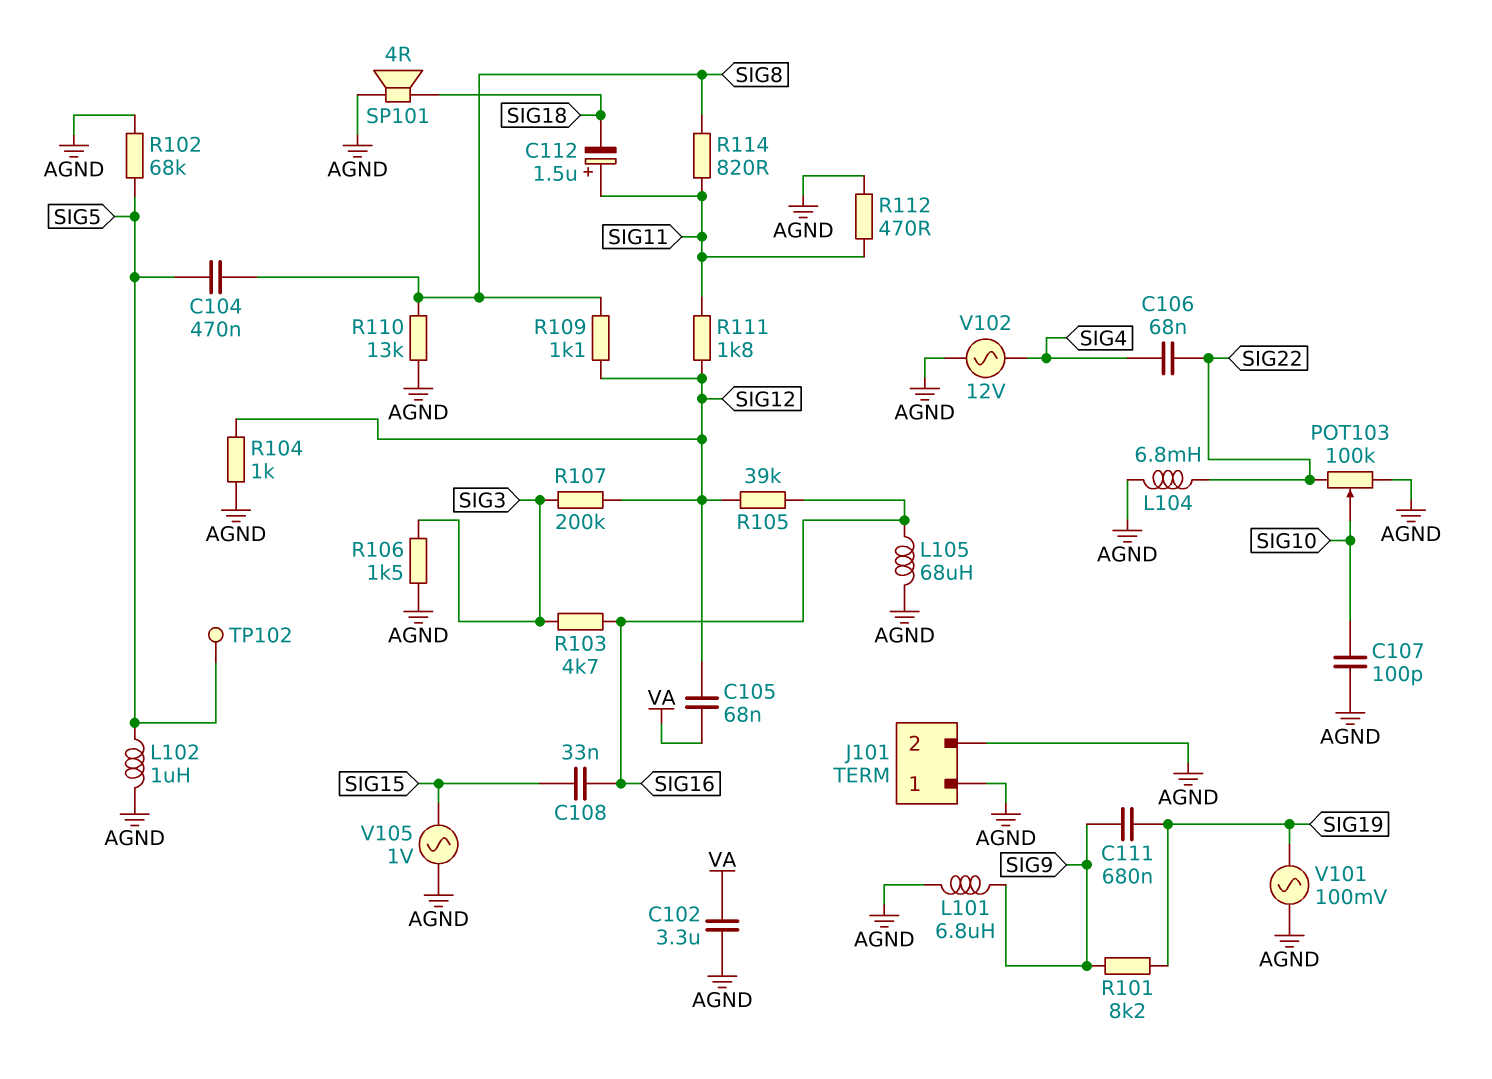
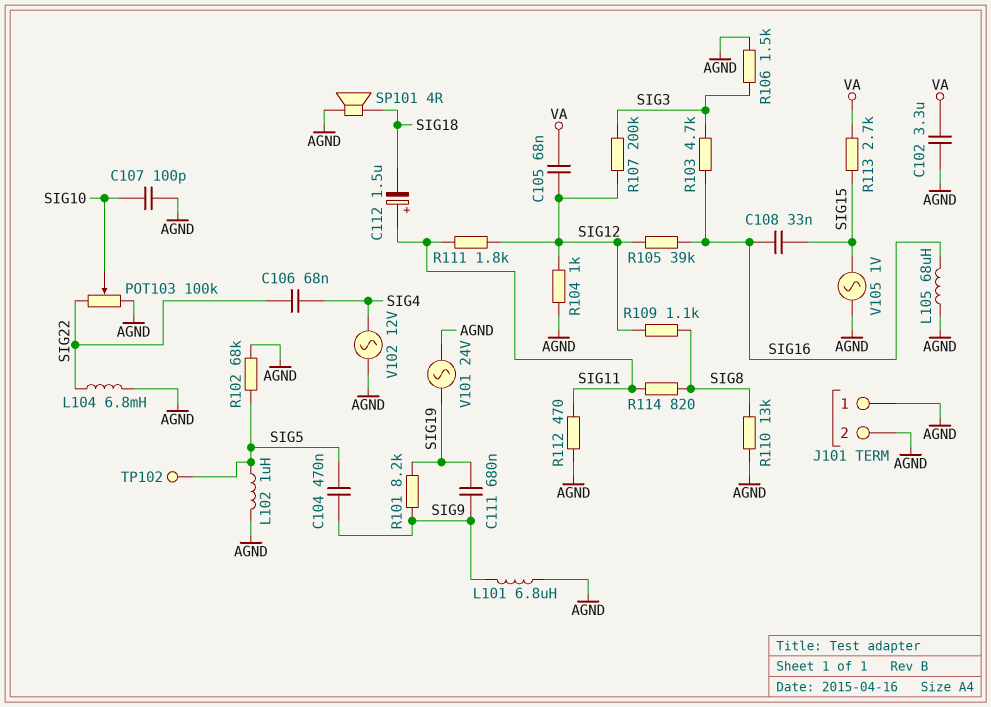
C104: 470nF (SIG5, SIG8) -> 470nF (SIG5, SIG9)
R113: none -> 2.7k (SIG15, VA)
V101: AC 100mV (AGND, SIG19) -> AC 24V (AGND, SIG19)

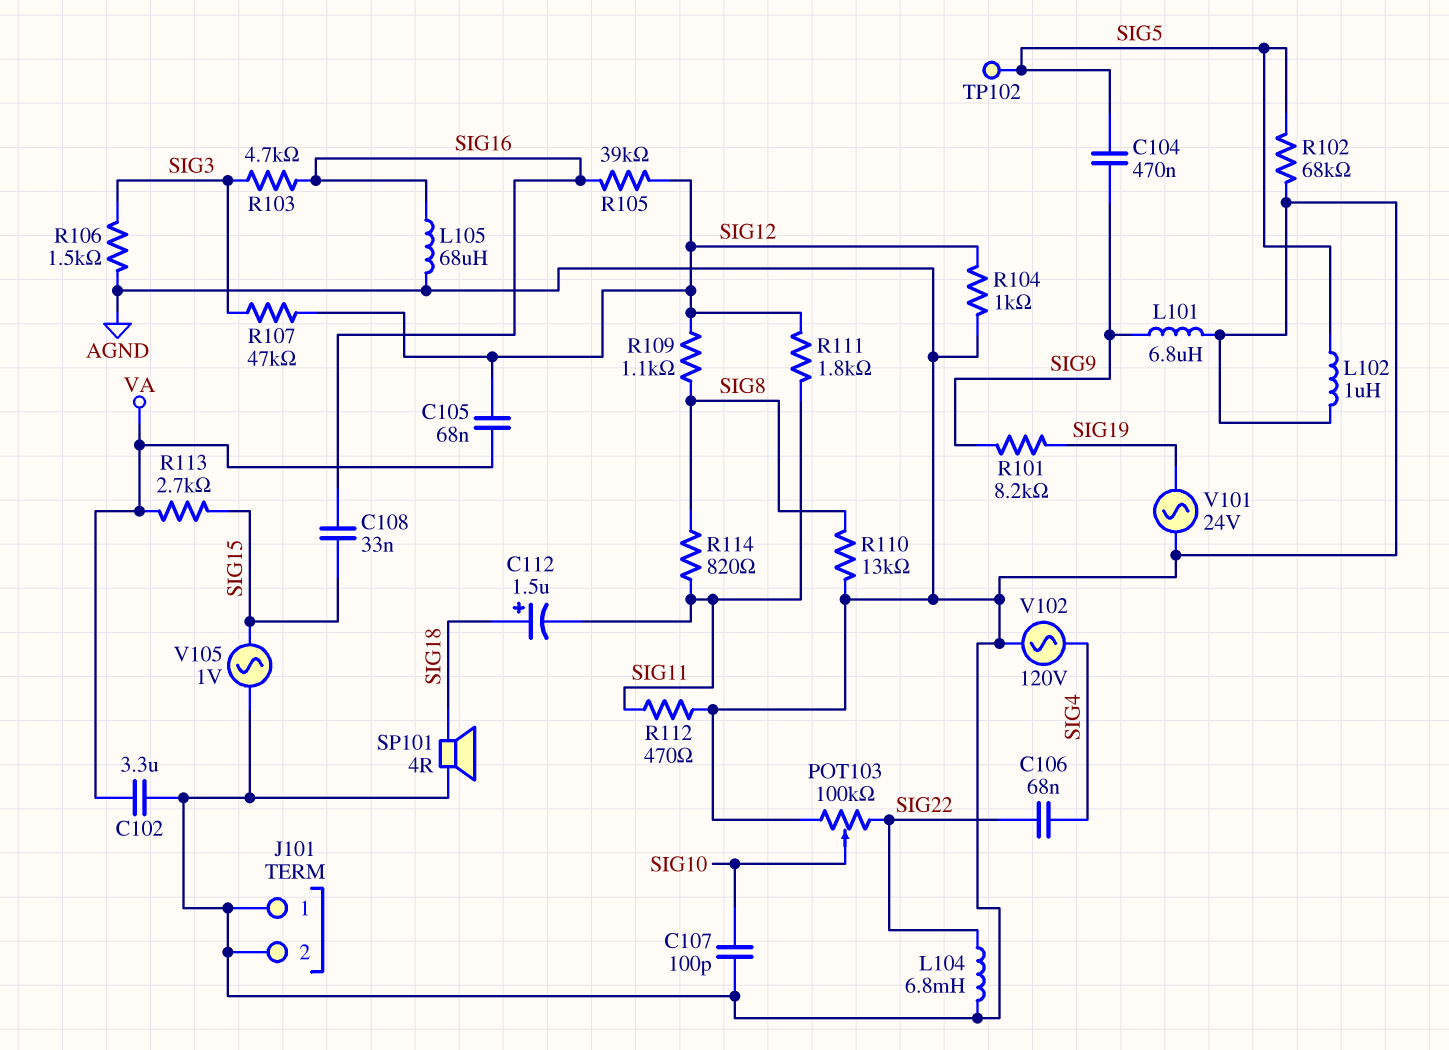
C111: 680nF (SIG9, SIG19) -> none
C112: 1.5uF (plus SIG11, minus SIG18) -> 1.5uF (plus SIG18, minus SIG11)
R107: 200k (SIG3, SIG12) -> 47k (SIG3, SIG12)
V102: AC 12V (AGND, SIG4) -> AC 120V (AGND, SIG4)

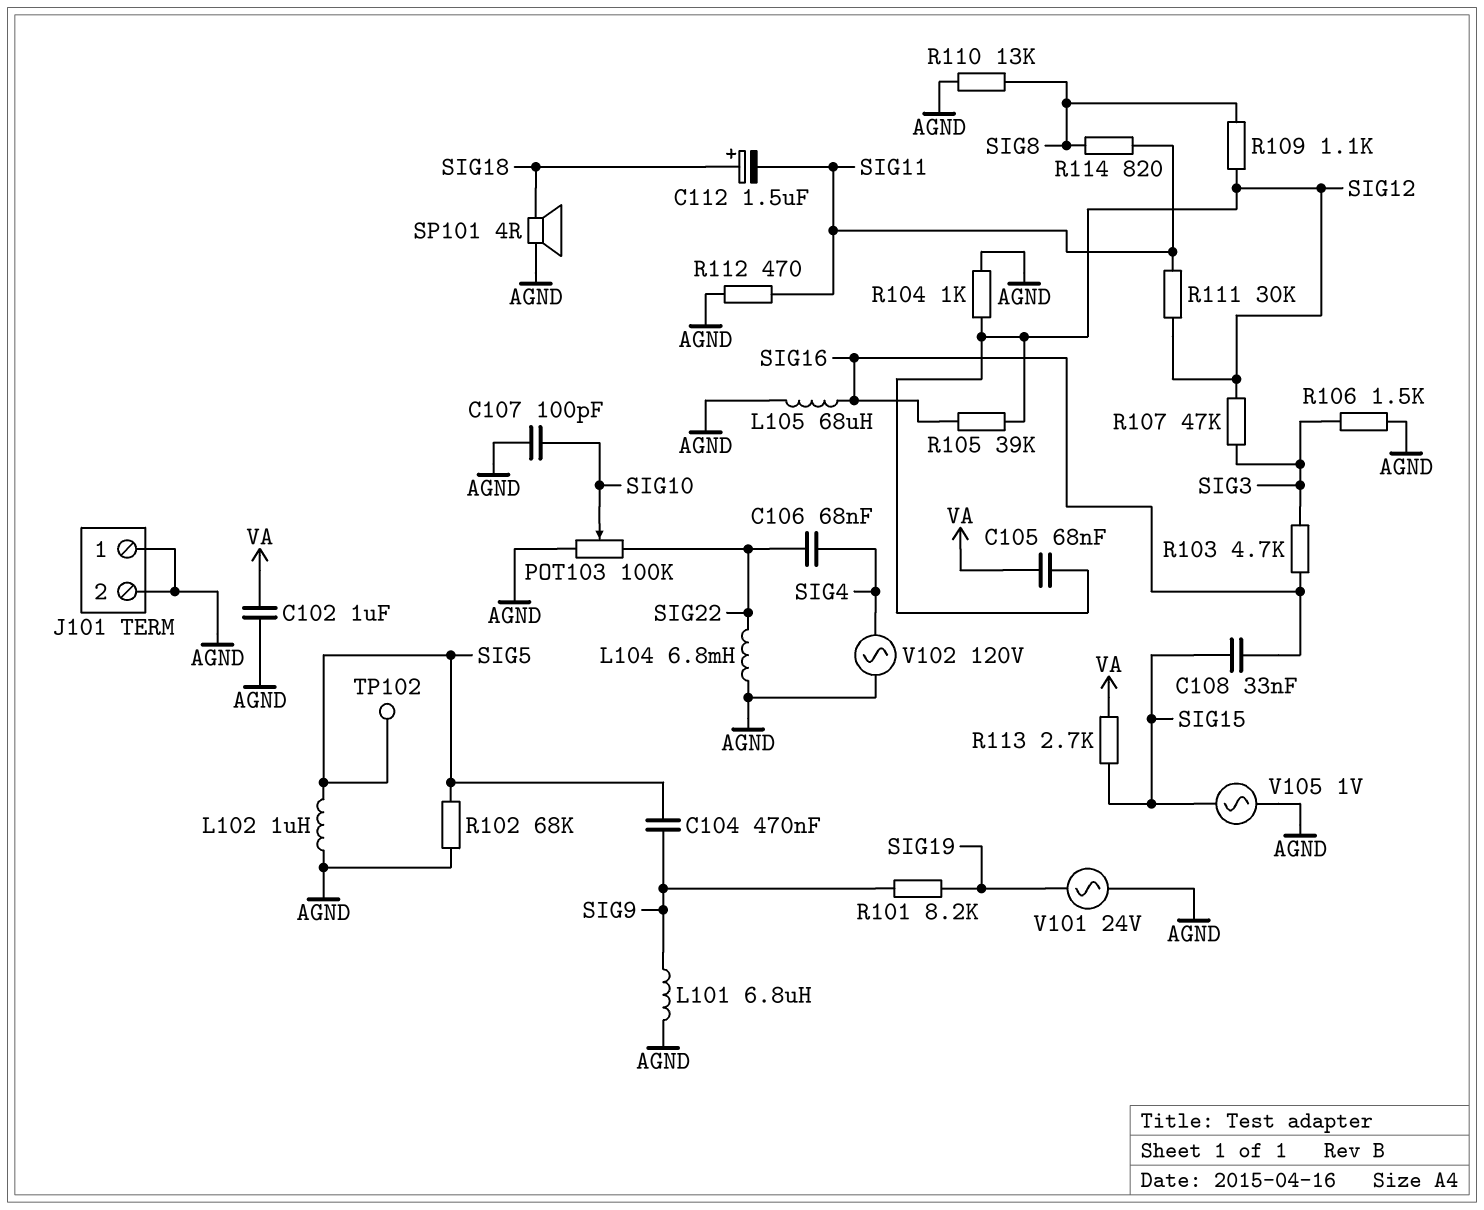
C102: 3.3uF (AGND, VA) -> 1uF (AGND, VA)
R111: 1.8k (SIG11, SIG12) -> 30k (SIG11, SIG12)

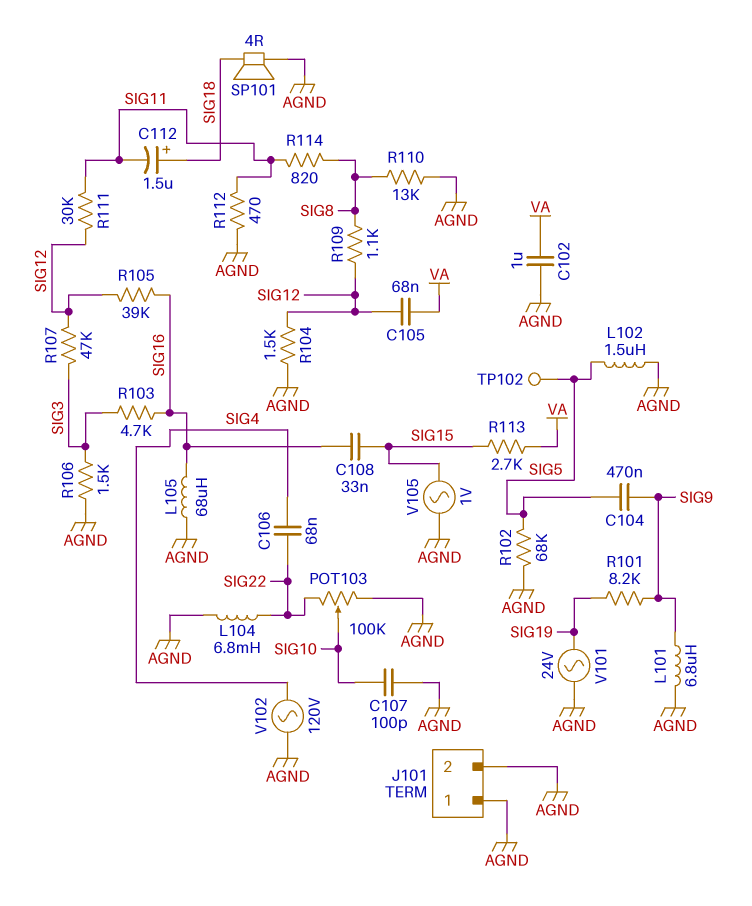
L102: 1uH (AGND, SIG5) -> 1.5uH (AGND, SIG5)
R104: 1k (AGND, SIG12) -> 1.5k (AGND, SIG12)

